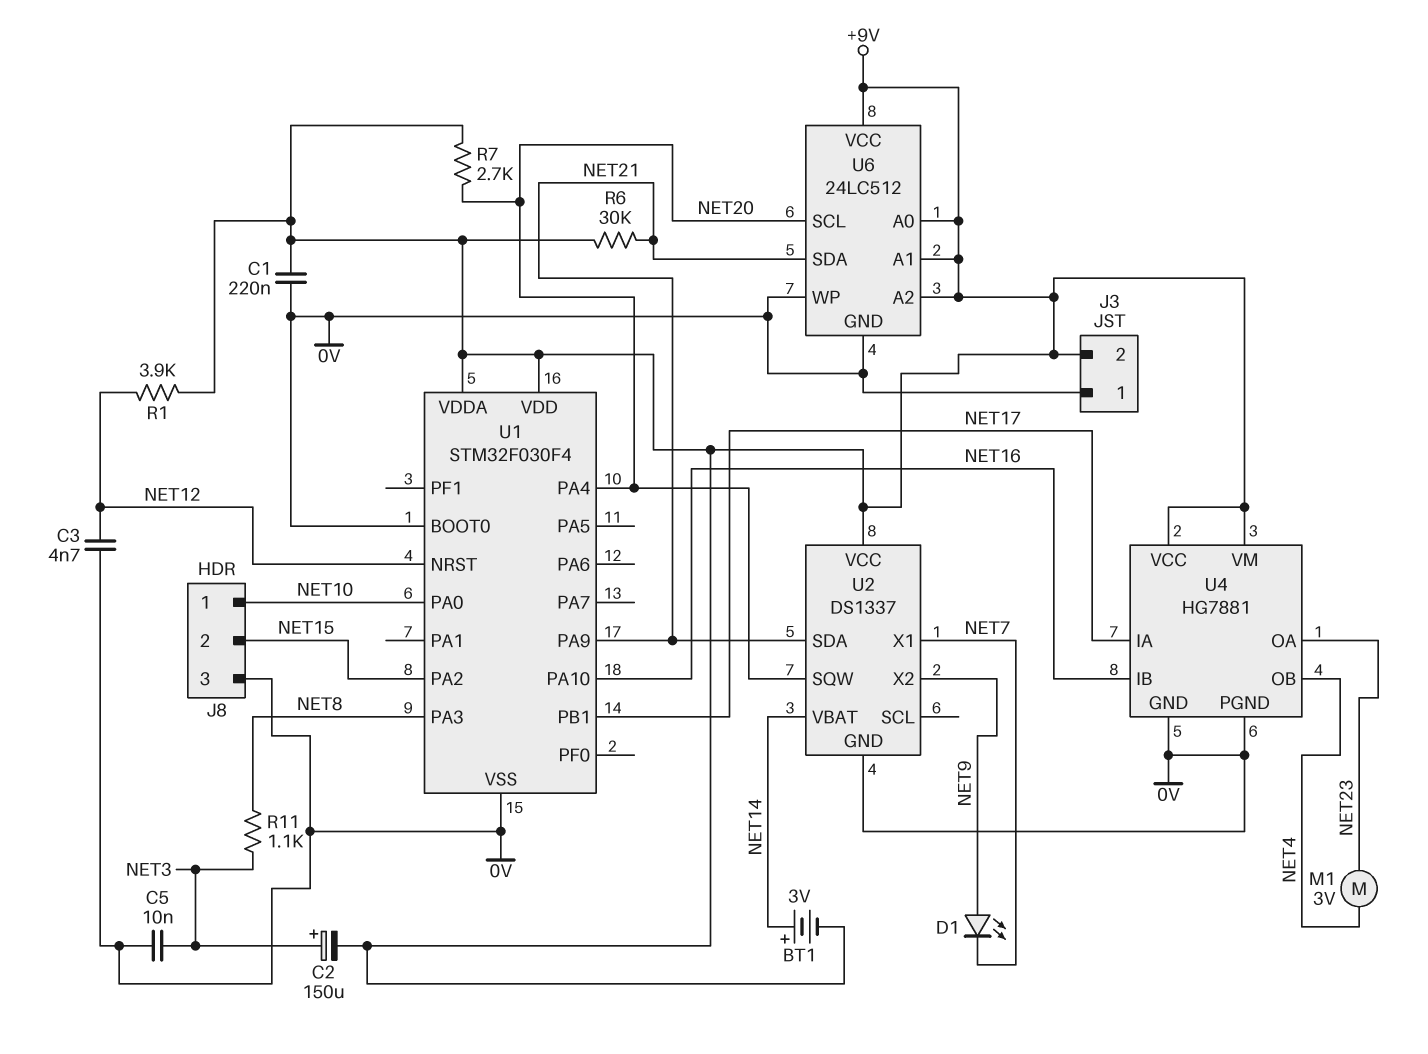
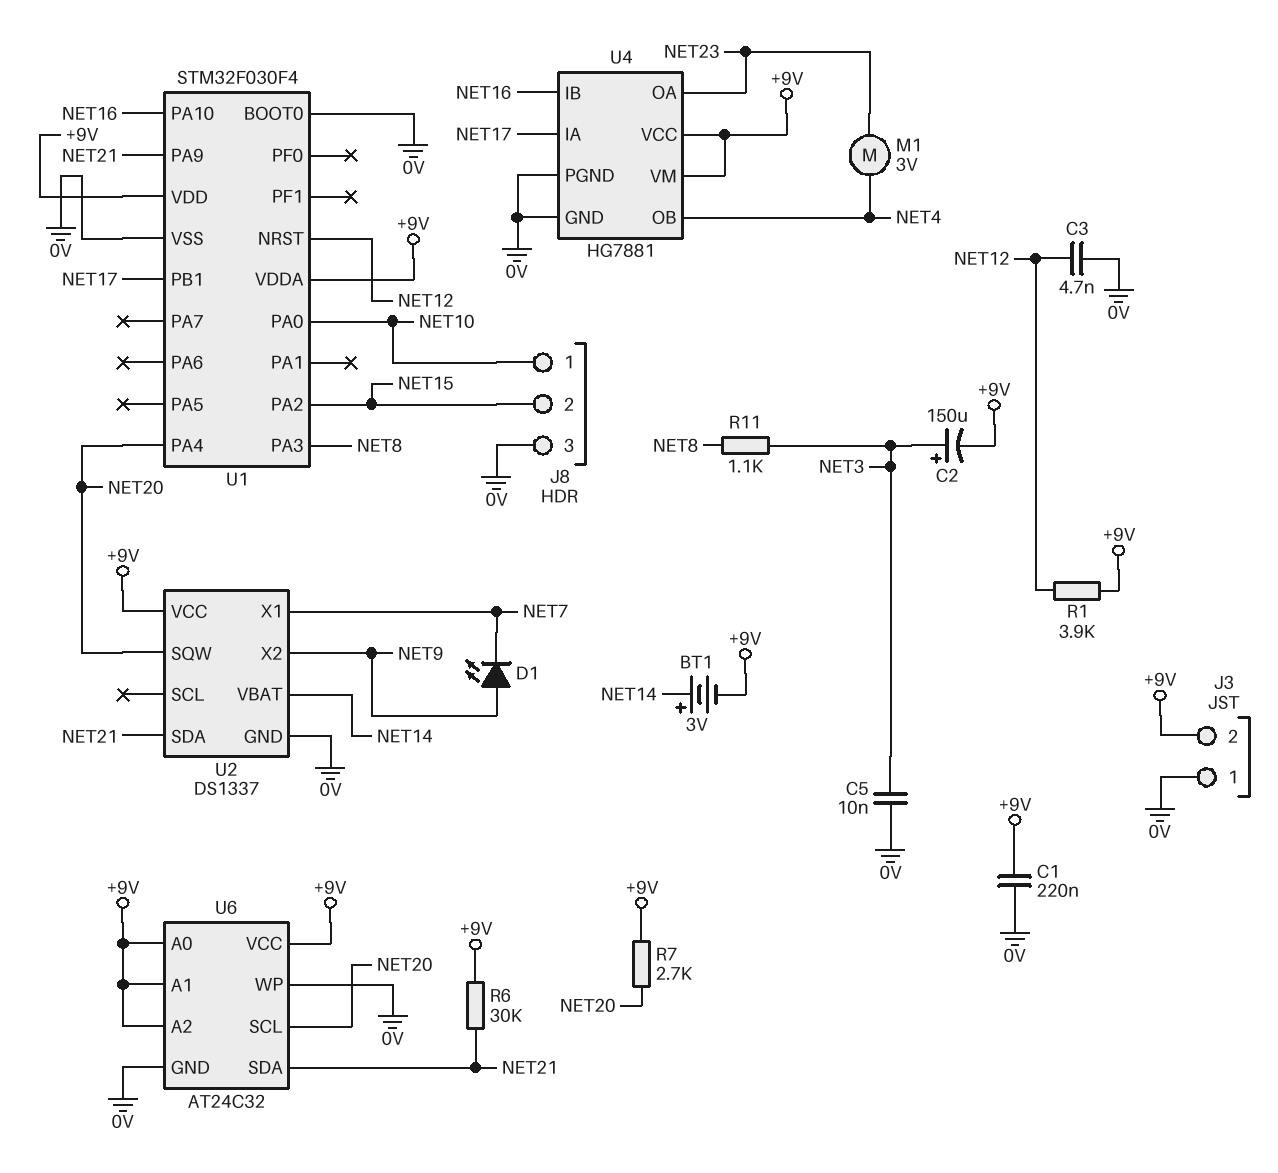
U6: 24LC512 -> AT24C32

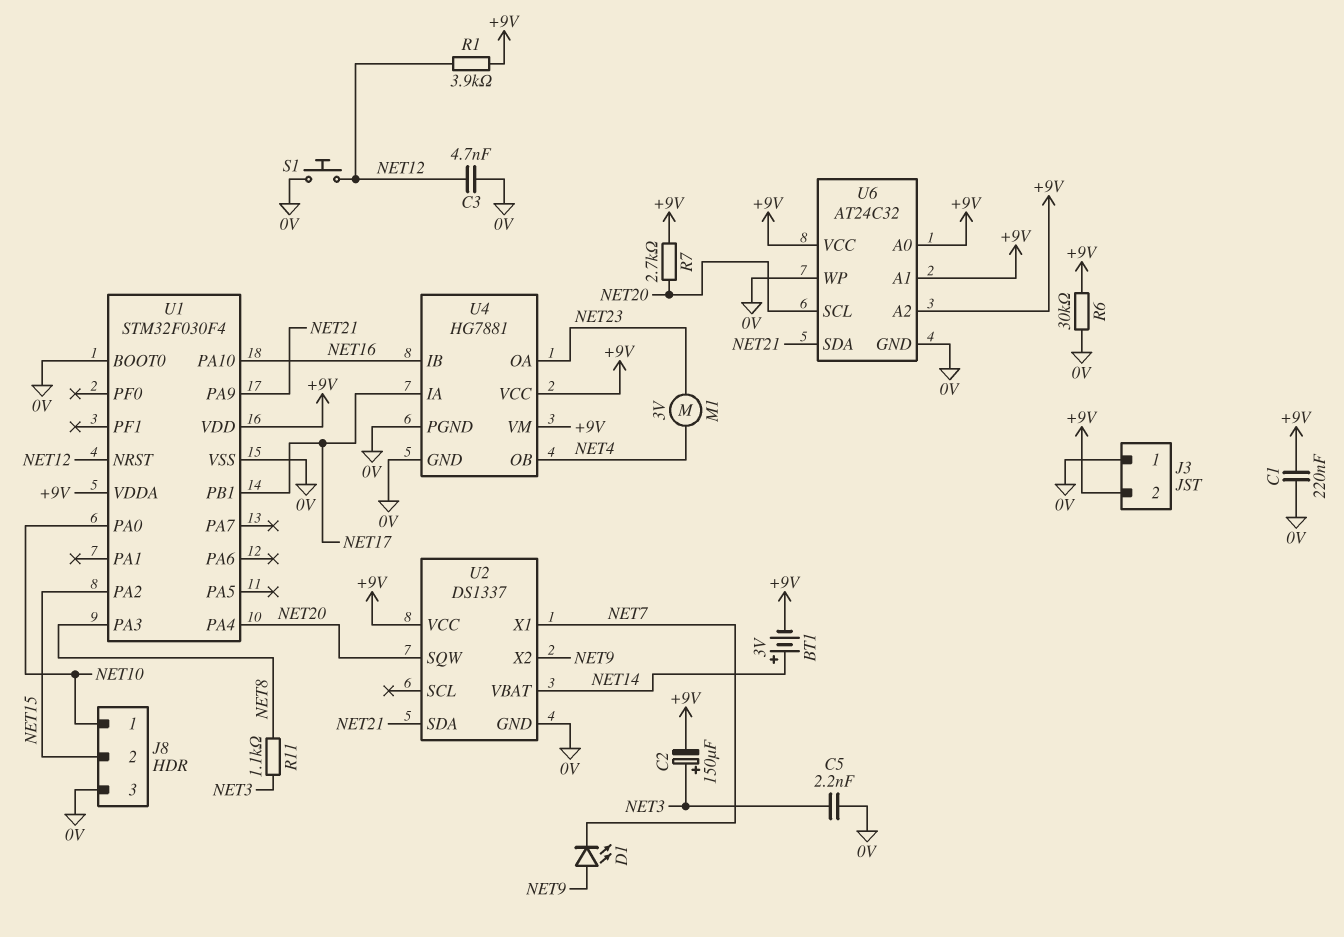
C5: 10nF (0V, NET3) -> 2.2nF (0V, NET3)
R6: 30k (+9V, NET21) -> 30k (+9V, 0V)
S1: none -> button (0V, NET12)

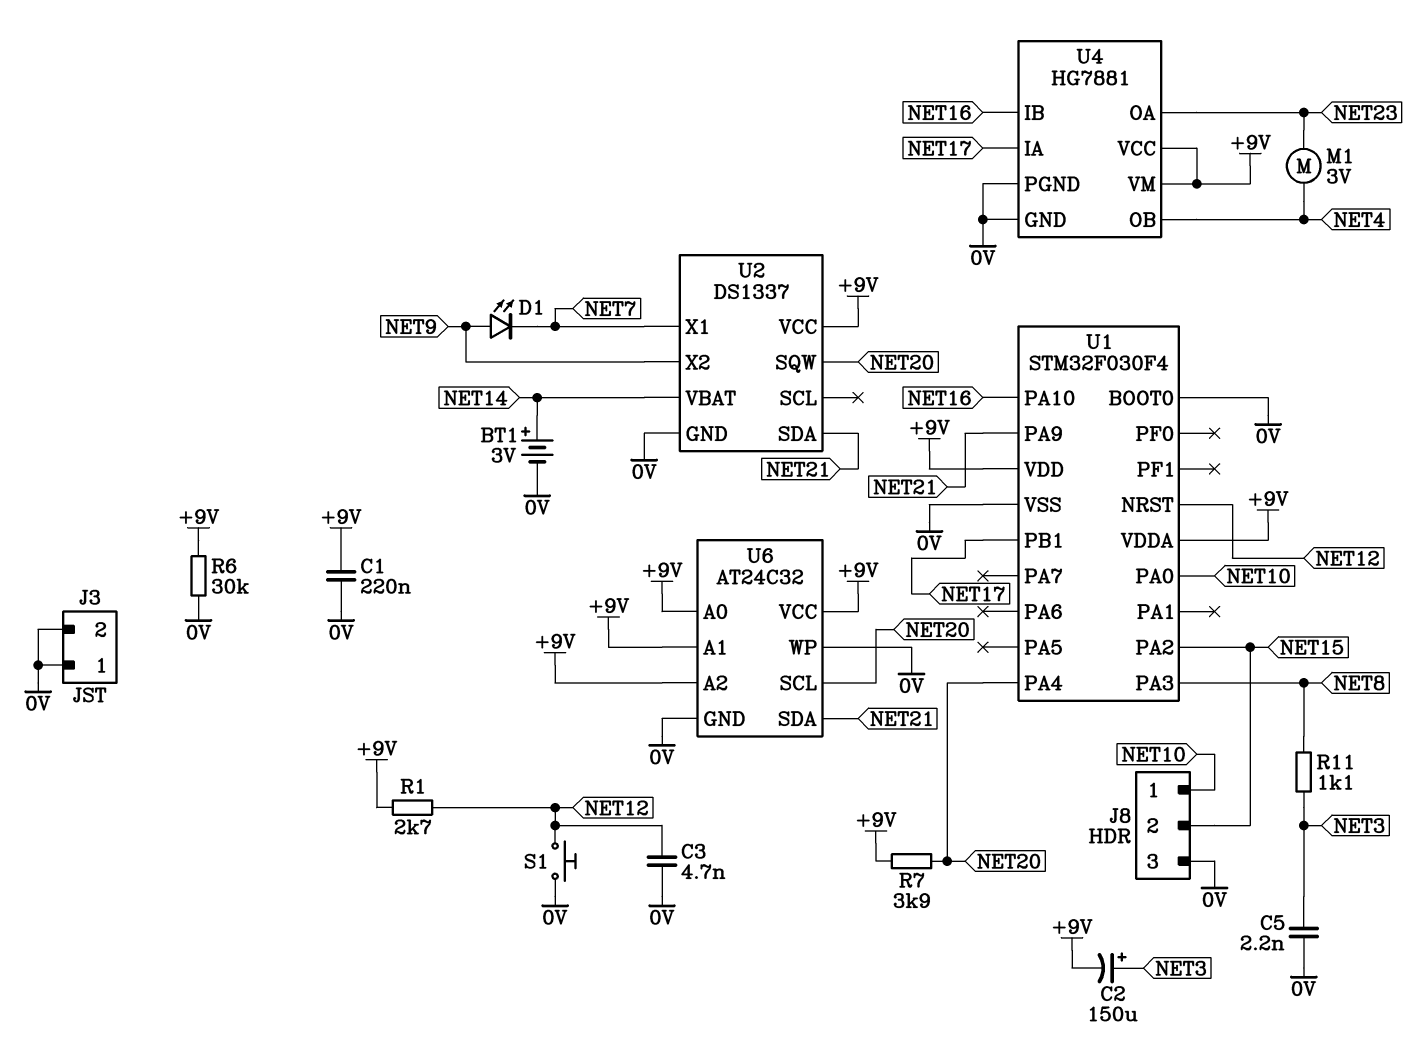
BT1: 3V (plus NET14, minus +9V) -> 3V (plus NET14, minus 0V)
J3 pin 2: +9V -> 0V
R1: 3.9k (+9V, NET12) -> 2.7k (+9V, NET12)
R7: 2.7k (+9V, NET20) -> 3.9k (+9V, NET20)

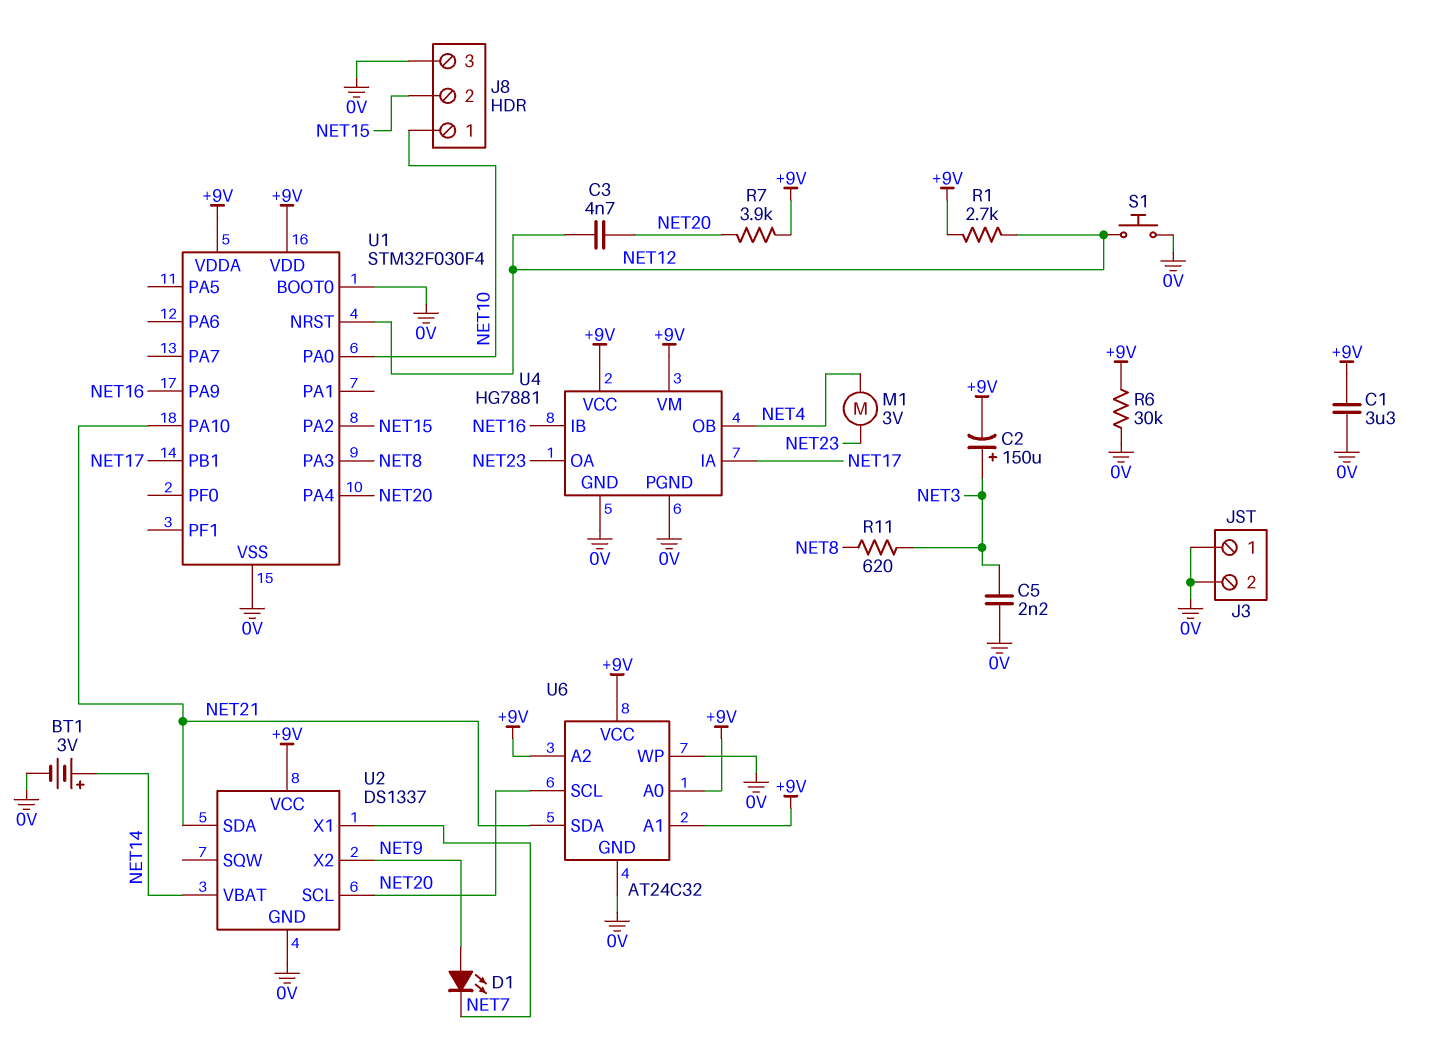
C1: 220nF (+9V, 0V) -> 3.3uF (+9V, 0V)
C3: 4.7nF (0V, NET12) -> 4.7nF (NET12, NET20)
R11: 1.1k (NET3, NET8) -> 620 (NET3, NET8)
U1 pin PA9: NET21 -> NET16
U1 pin PA10: NET16 -> NET21
U2 pin SCL: none -> NET20
U2 pin SQW: NET20 -> none

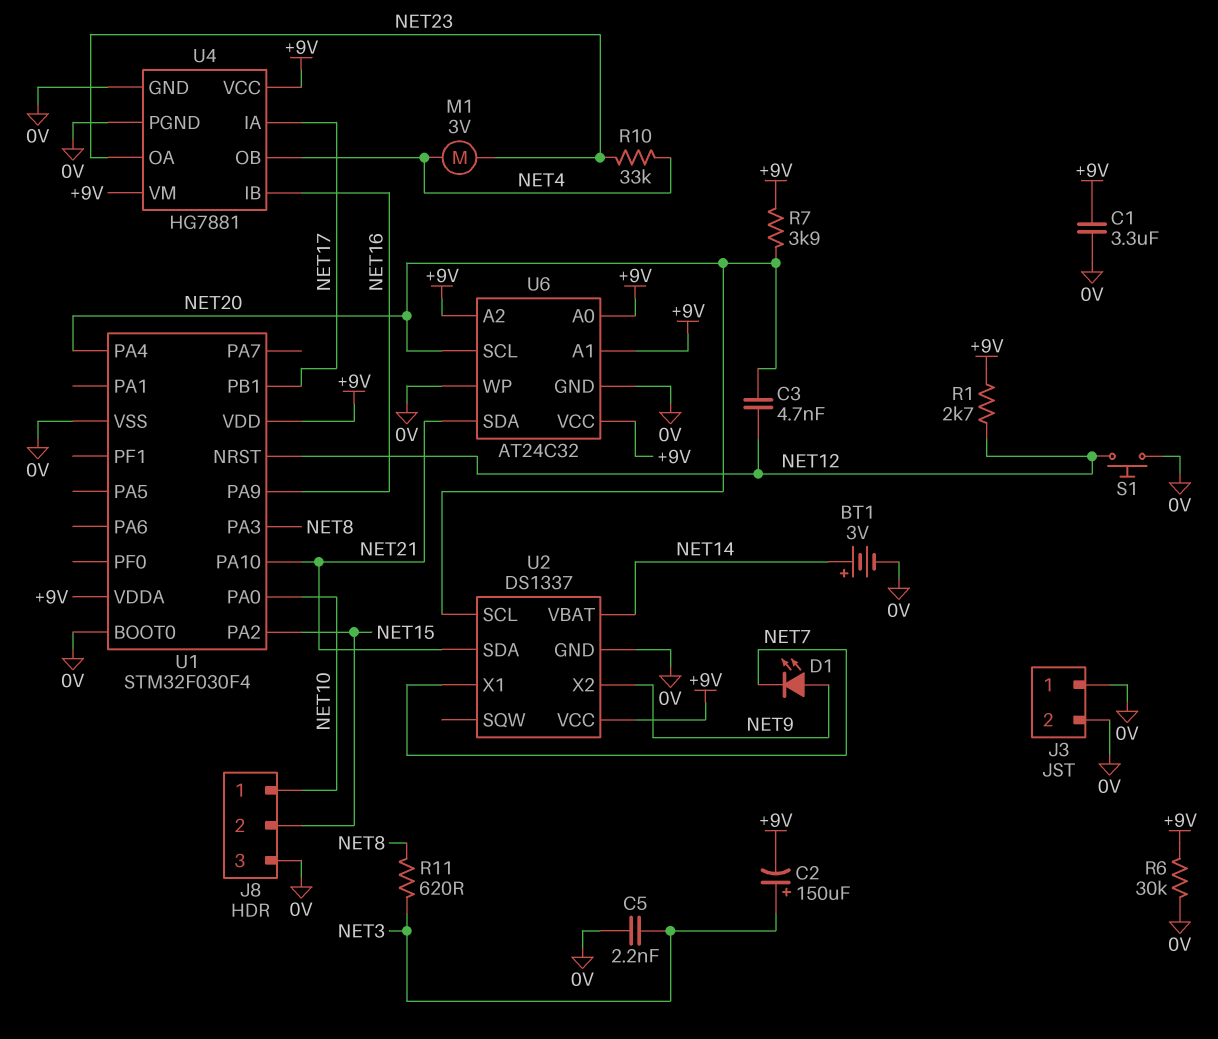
R10: none -> 33k (NET4, NET23)

